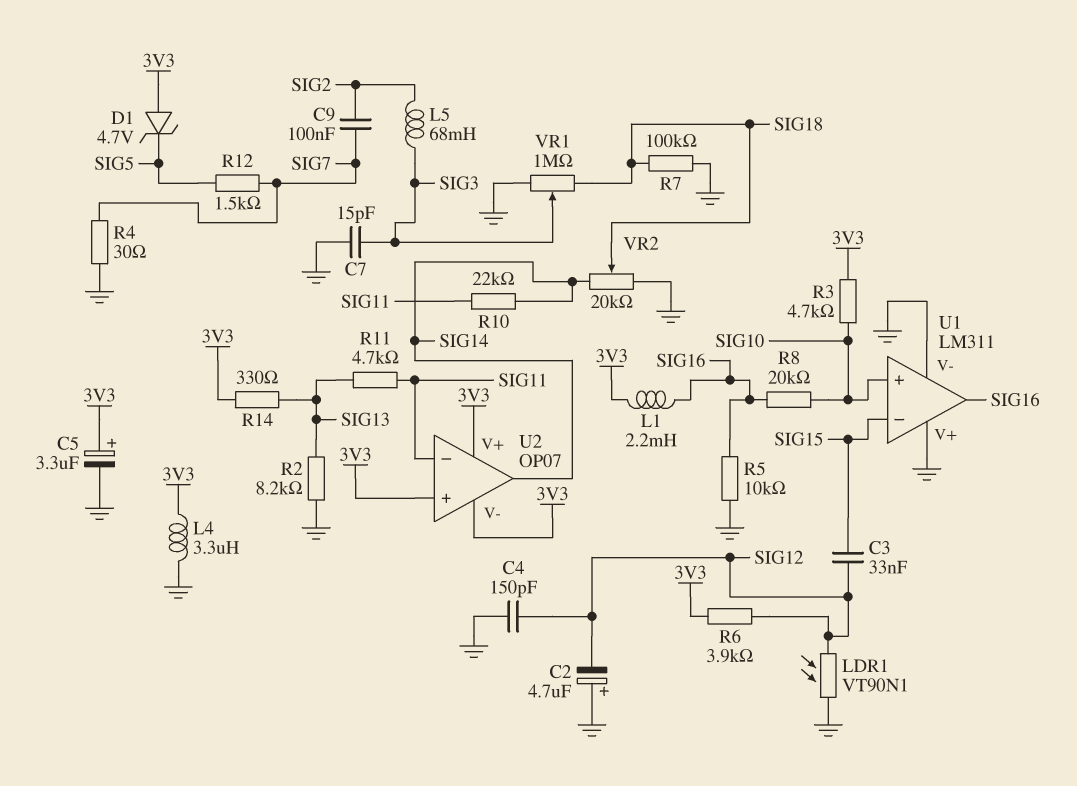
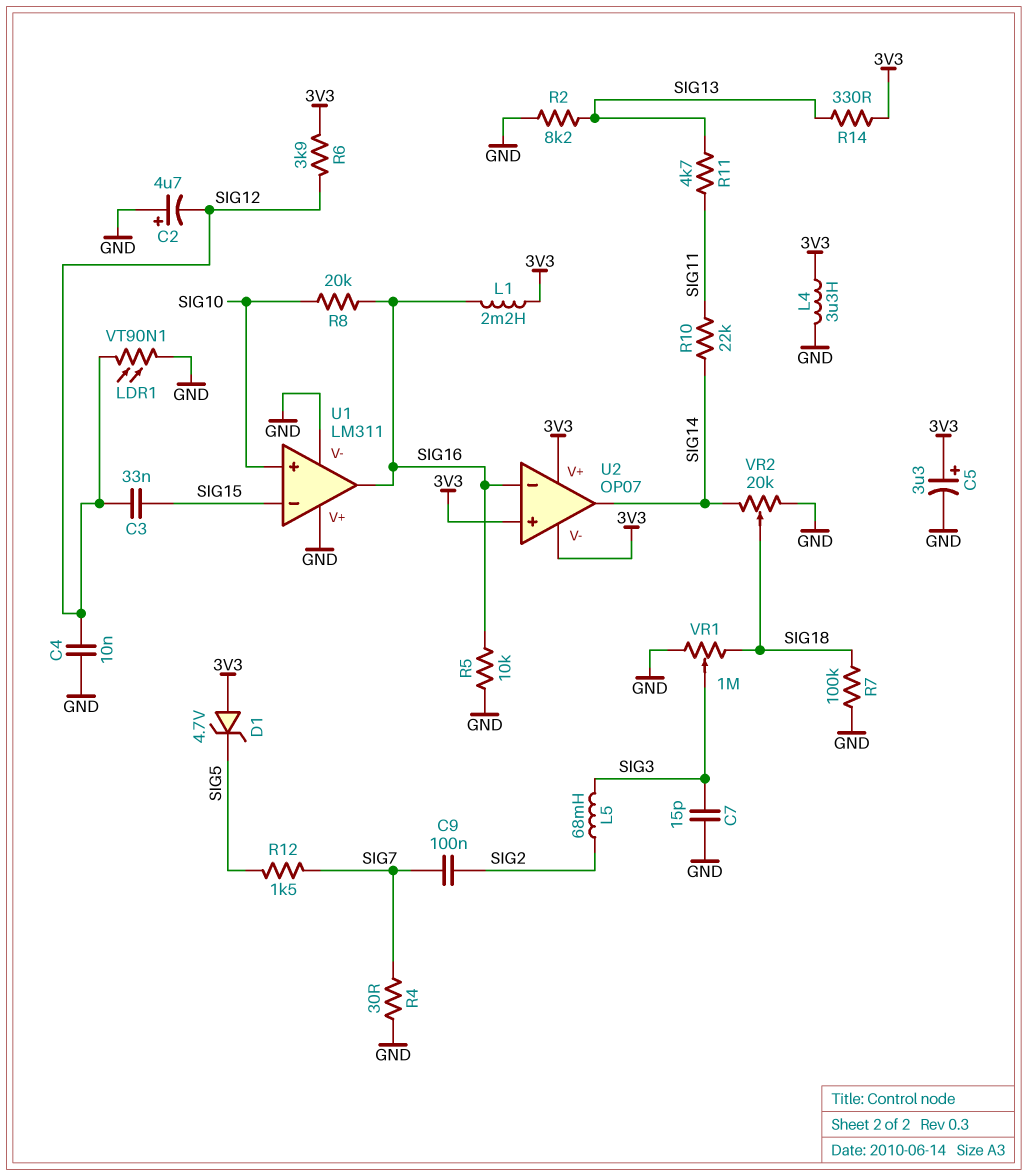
C4: 150pF (GND, SIG12) -> 10nF (GND, SIG12)
R3: 4.7k (3V3, SIG10) -> none
U2 pin in-: SIG11 -> SIG16

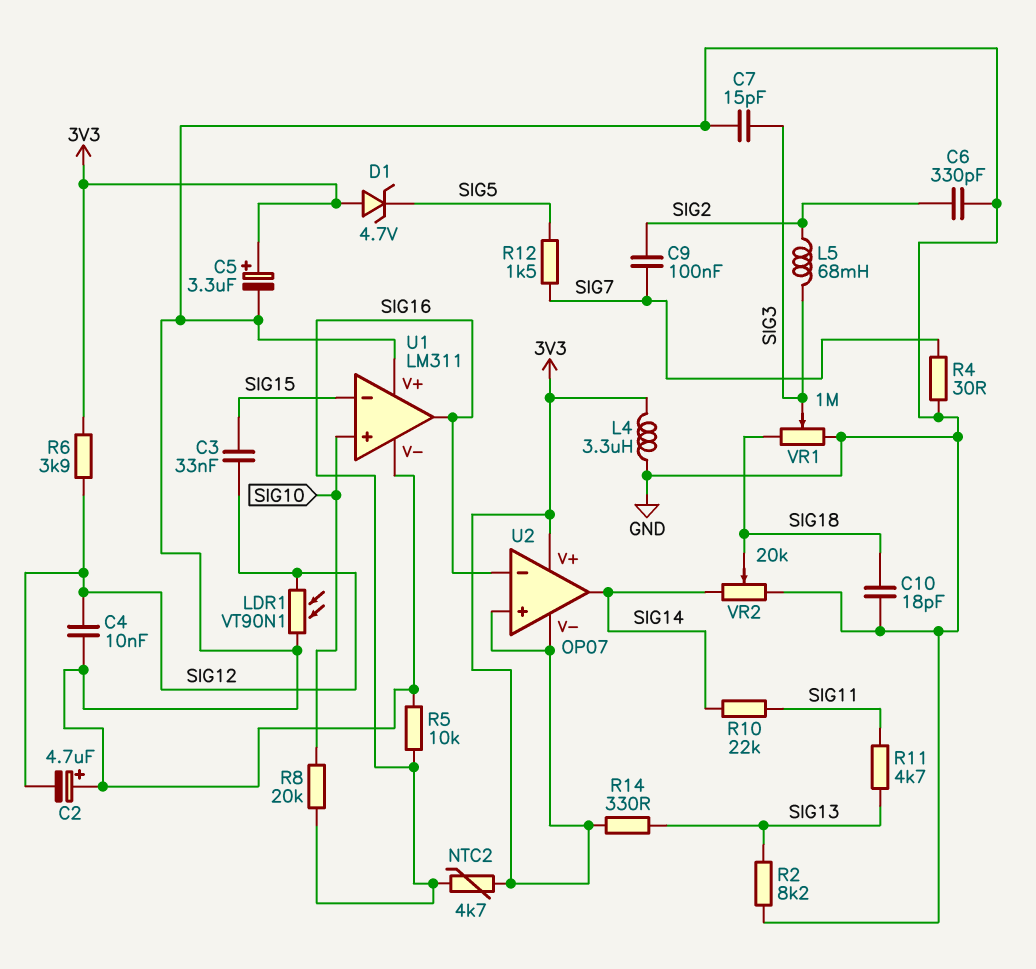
C6: none -> 330pF (GND, SIG2)
C10: none -> 18pF (GND, SIG18)
L1: 2.2mH (3V3, SIG16) -> none
NTC2: none -> 4.7k (3V3, SIG16)
R7: 100k (GND, SIG18) -> none

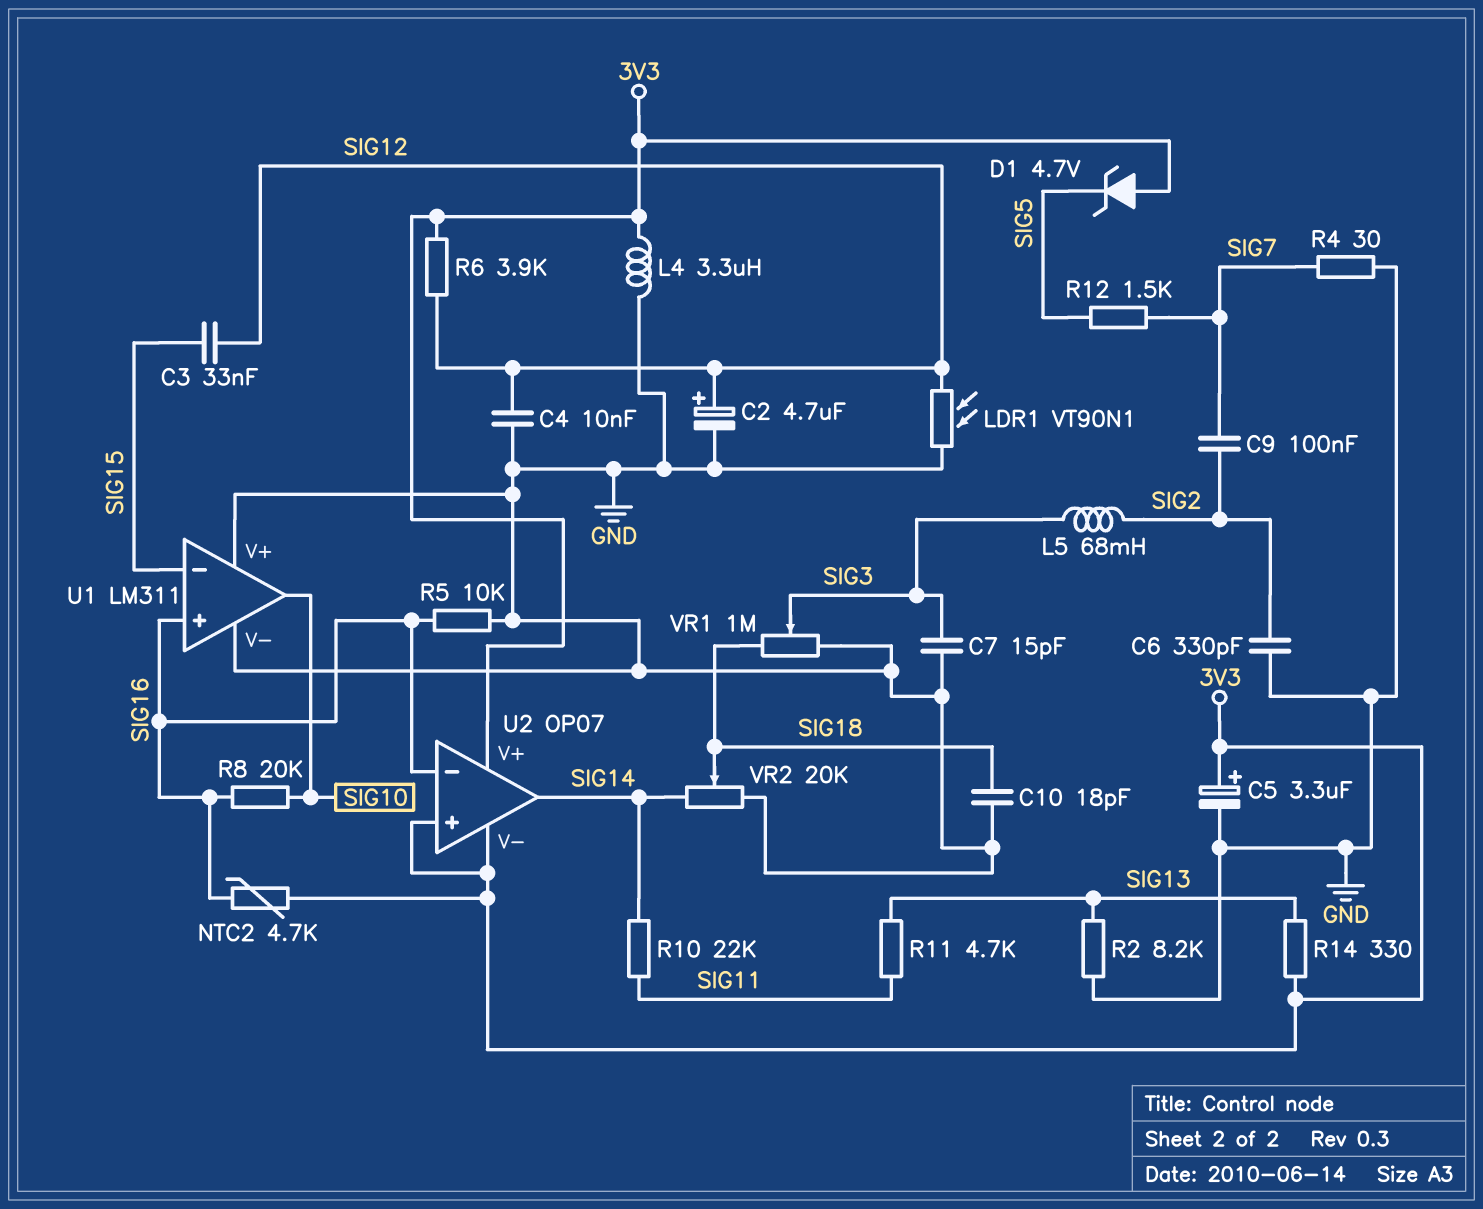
C2: 4.7uF (plus GND, minus SIG12) -> 4.7uF (plus SIG12, minus GND)
U1 pin in+: SIG10 -> SIG16
U1 pin out: SIG16 -> SIG10

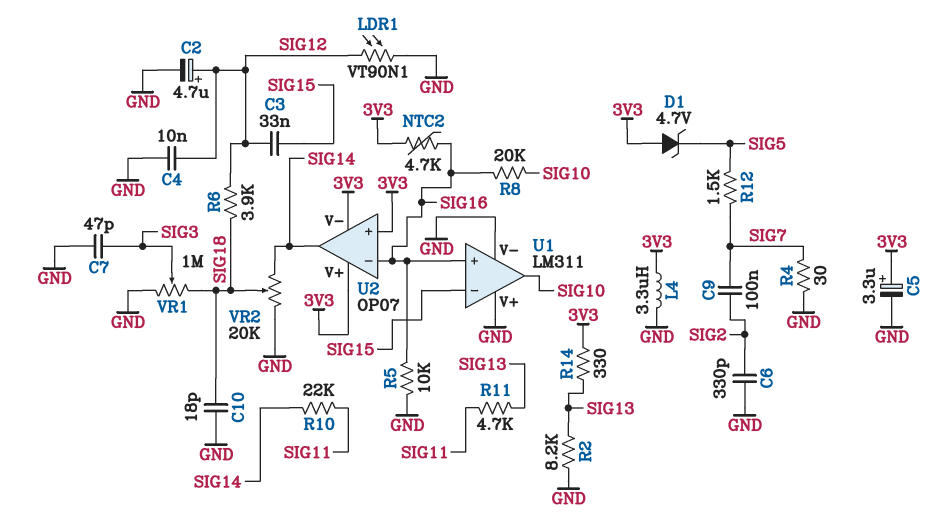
C7: 15pF (GND, SIG3) -> 47pF (GND, SIG3)
L5: 68mH (SIG2, SIG3) -> none
R6: 3.9k (3V3, SIG12) -> 3.9k (SIG12, SIG18)

